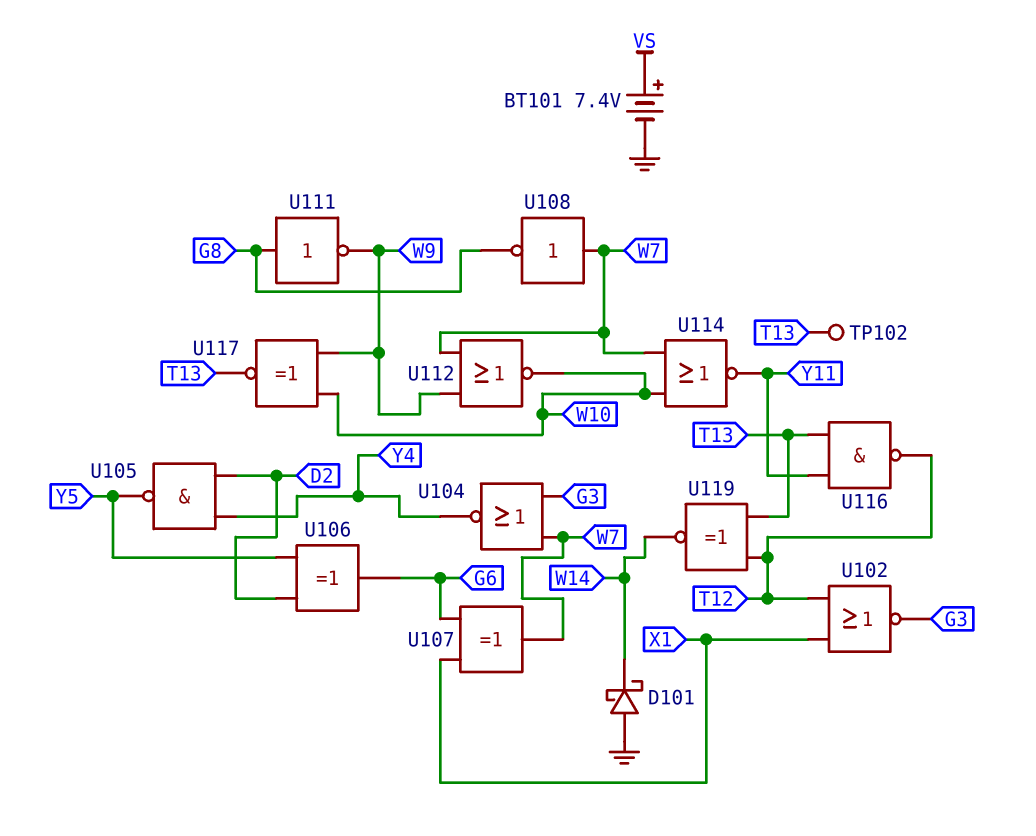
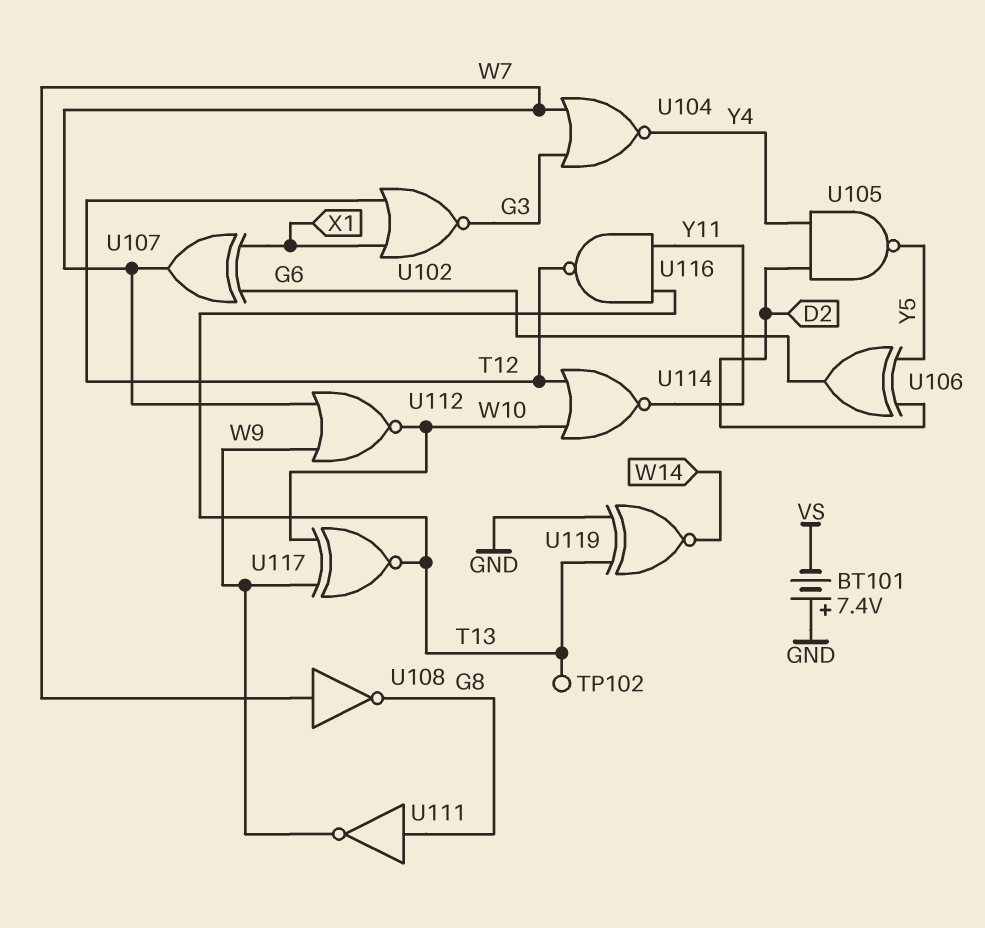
BT101: 7.4V (plus VS, minus GND) -> 7.4V (plus GND, minus VS)
D101: schottky (A GND, K W14) -> none
U114: NOR (in W7, in W10, out Y11) -> NOR (in T12, in W10, out Y11)
U119: XNOR (in T12, in T13, out W14) -> XNOR (in GND, in T13, out W14)

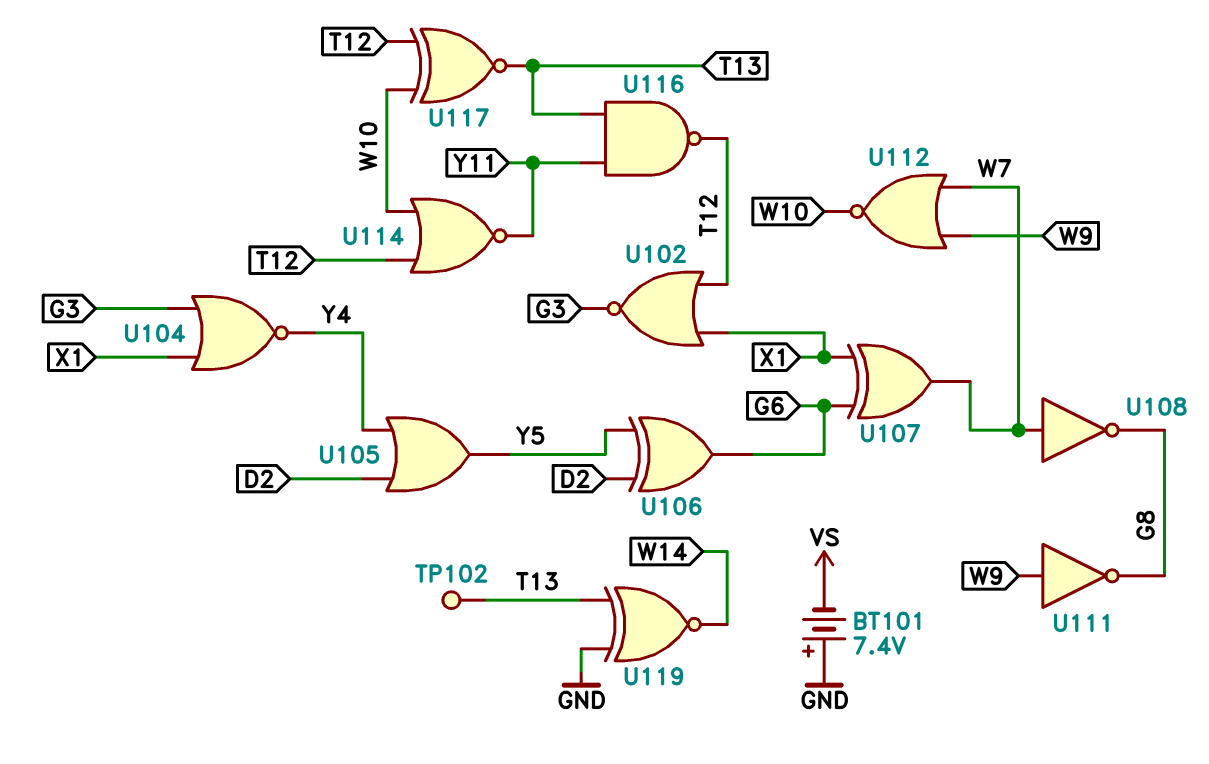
U104: NOR (in G3, in W7, out Y4) -> NOR (in G3, in X1, out Y4)
U105: NAND (in D2, in Y4, out Y5) -> OR (in D2, in Y4, out Y5)
U111: NOT (in G8, out W9) -> NOT (in W9, out G8)
U117: XNOR (in W9, in W10, out T13) -> XNOR (in T12, in W10, out T13)

